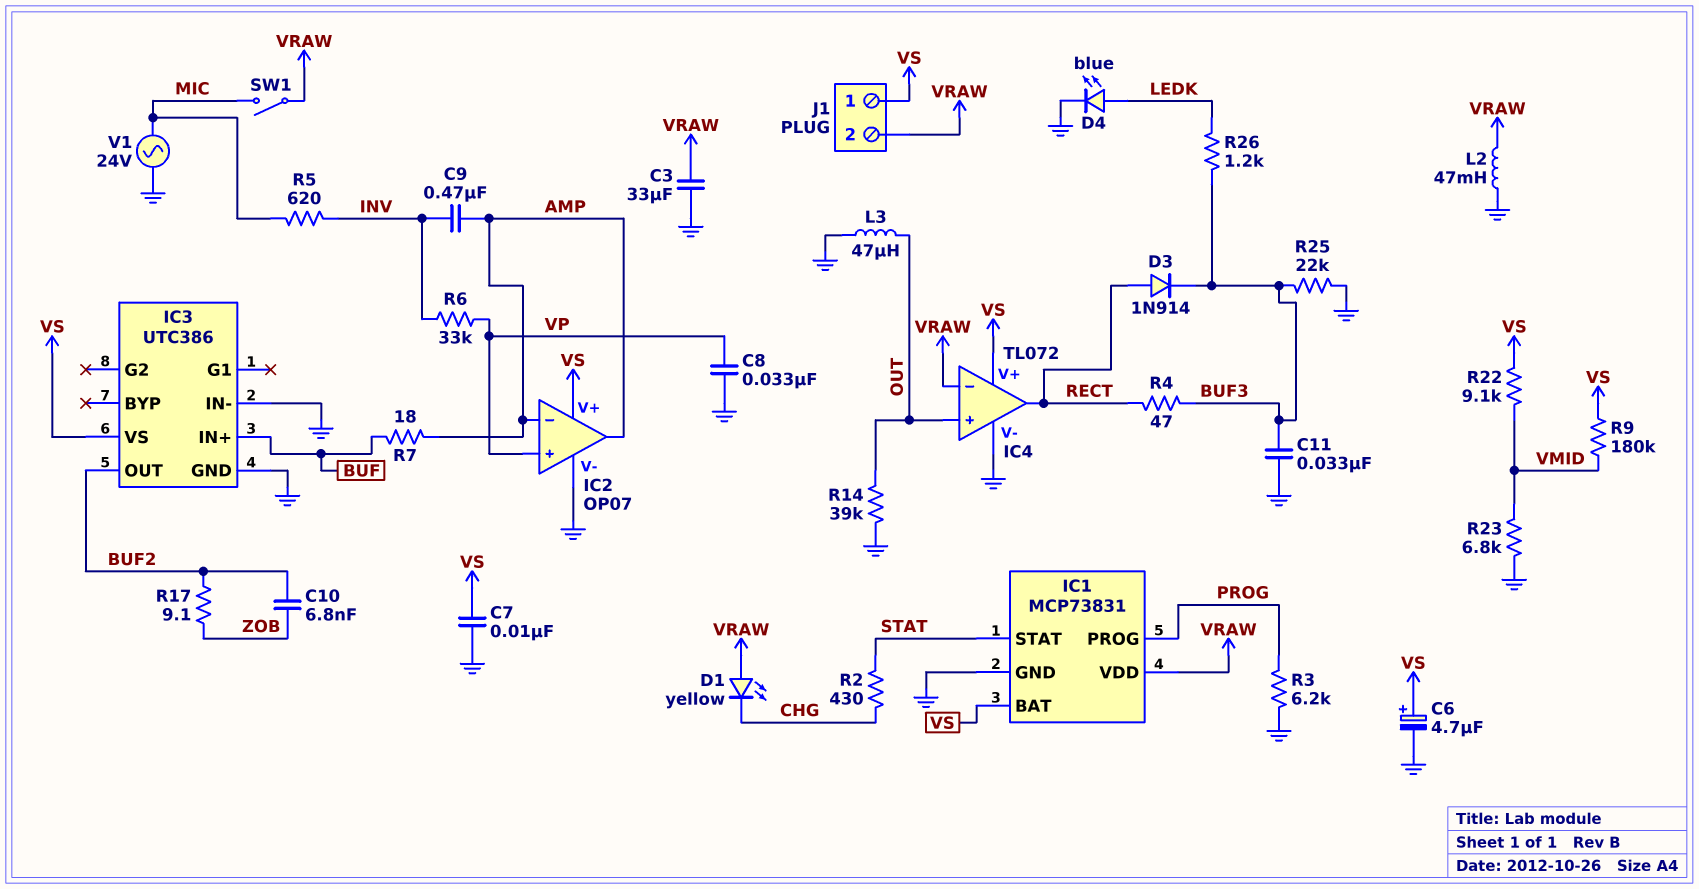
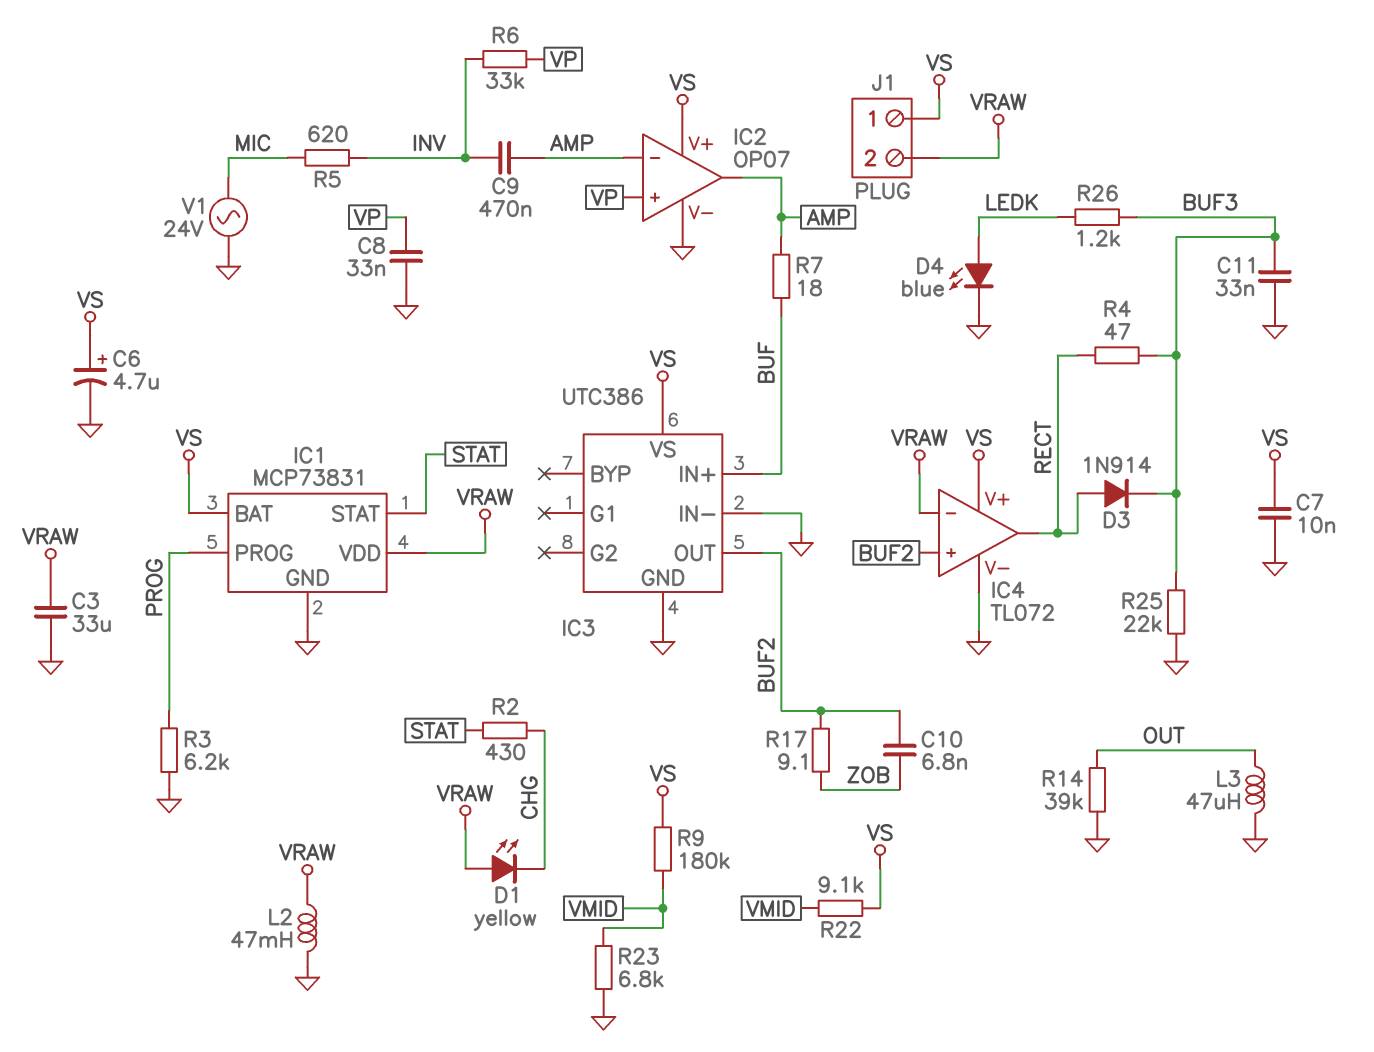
IC4 pin in+: OUT -> BUF2
SW1: switch (MIC, VRAW) -> none

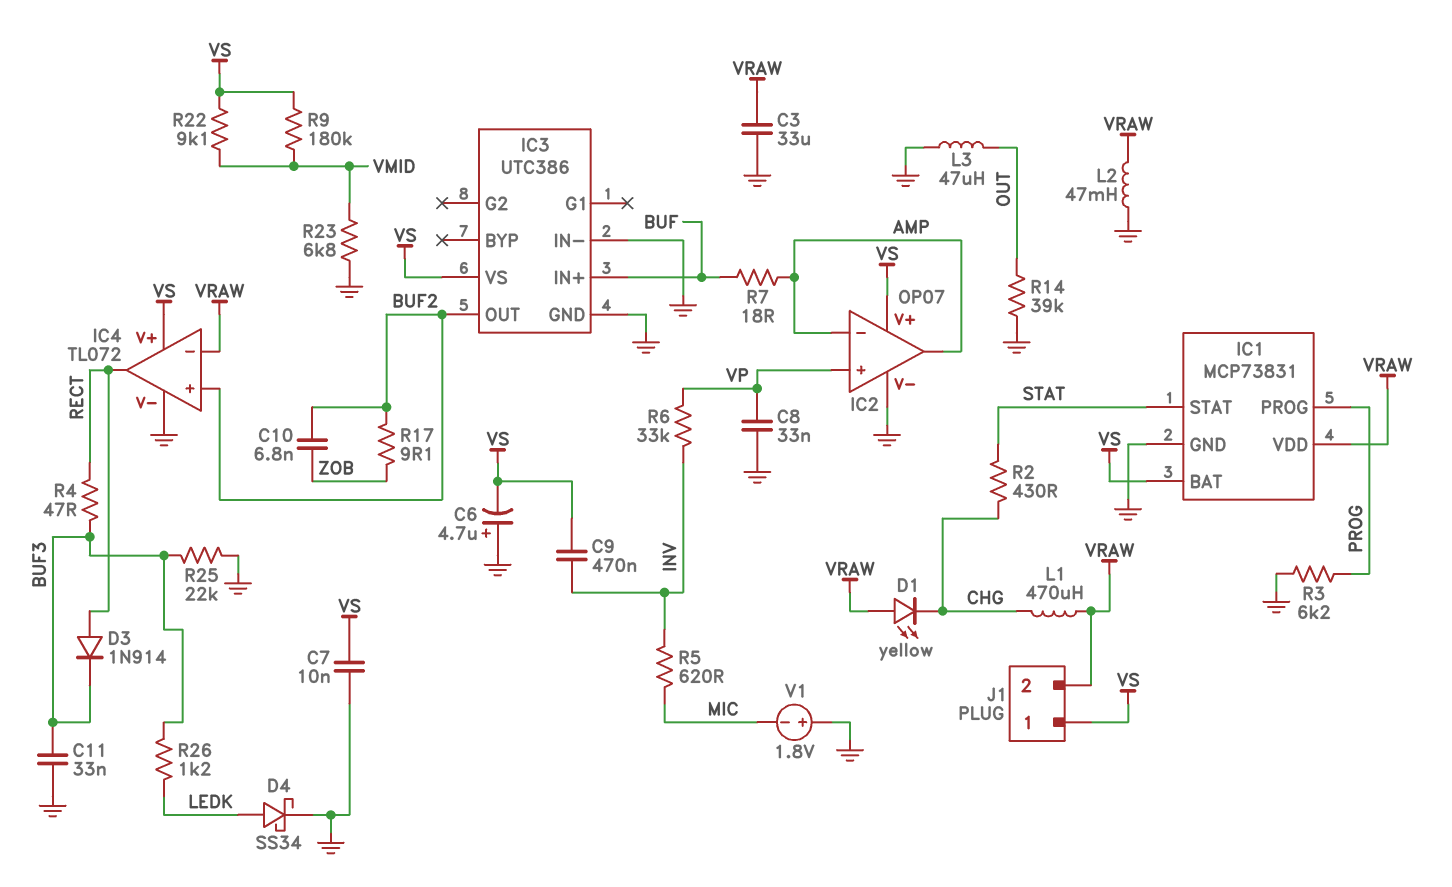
C6: 4.7uF (plus VS, minus GND) -> 4.7uF (plus GND, minus VS)
C9: 470nF (AMP, INV) -> 470nF (INV, VS)
D4: LED blue (A LEDK, K GND) -> schottky SS34 (A LEDK, K GND)
L1: none -> 470uH (CHG, VRAW)
V1: AC 24V (GND, MIC) -> 1.8V (plus GND, minus MIC)

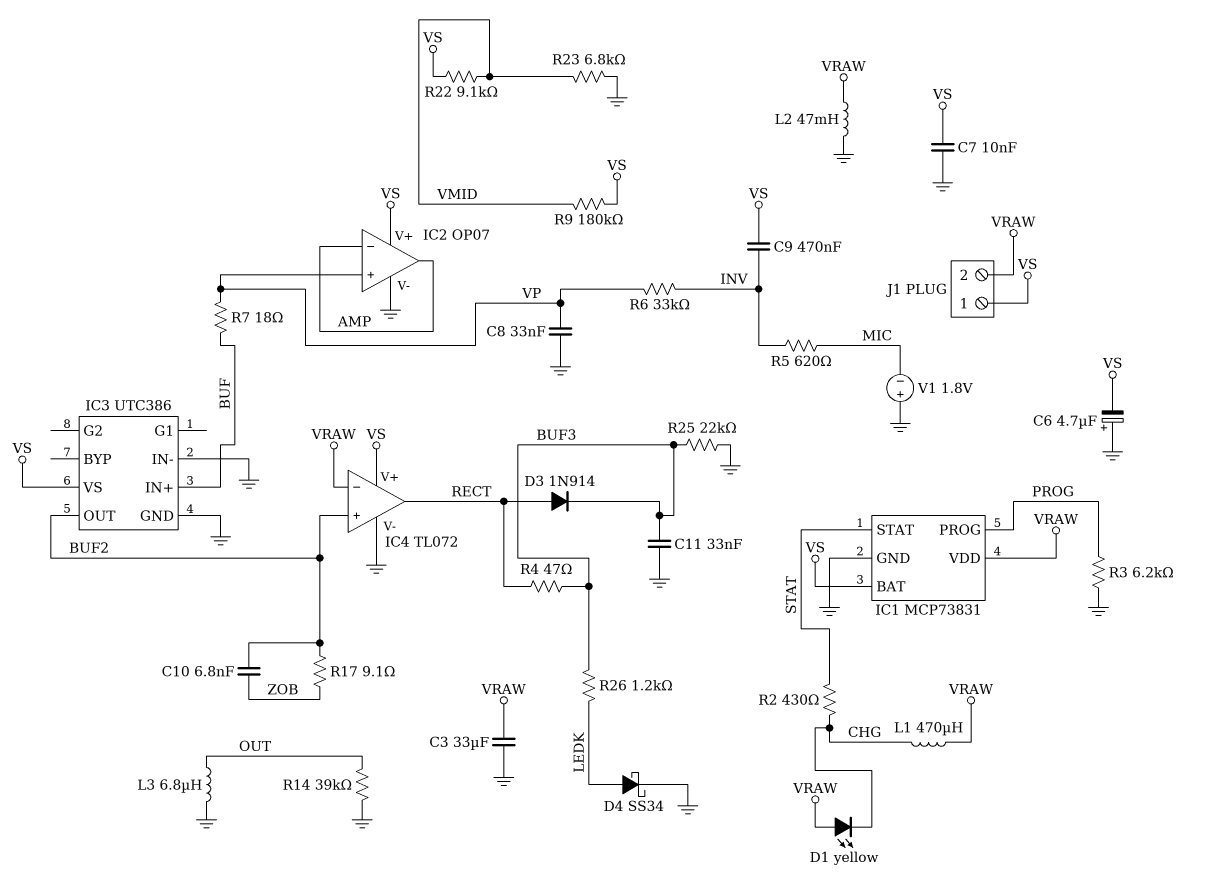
L3: 47uH (GND, OUT) -> 6.8uH (GND, OUT)
R7: 18 (AMP, BUF) -> 18 (BUF, VP)

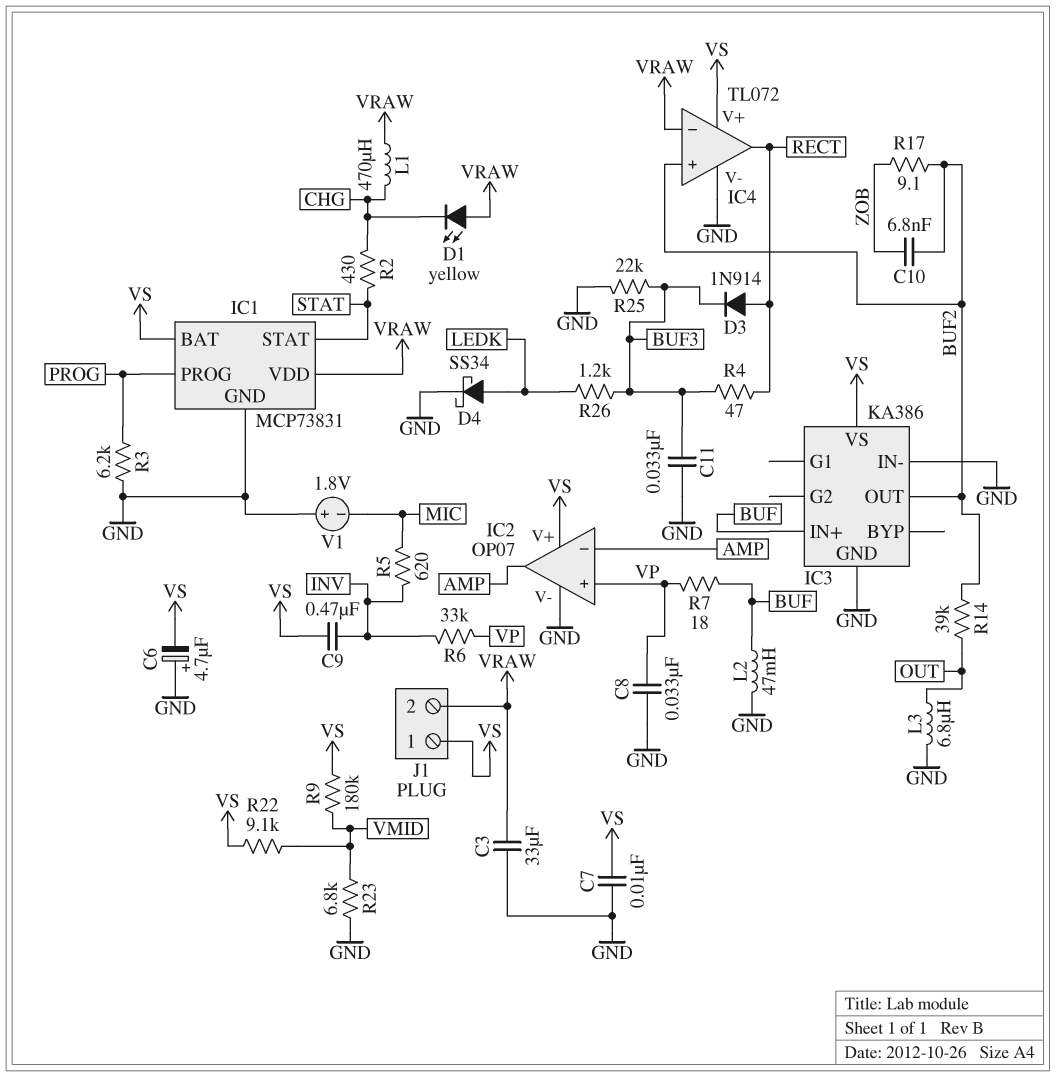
IC3: UTC386 -> KA386
L2: 47mH (GND, VRAW) -> 47mH (BUF, GND)
R14: 39k (GND, OUT) -> 39k (BUF2, OUT)

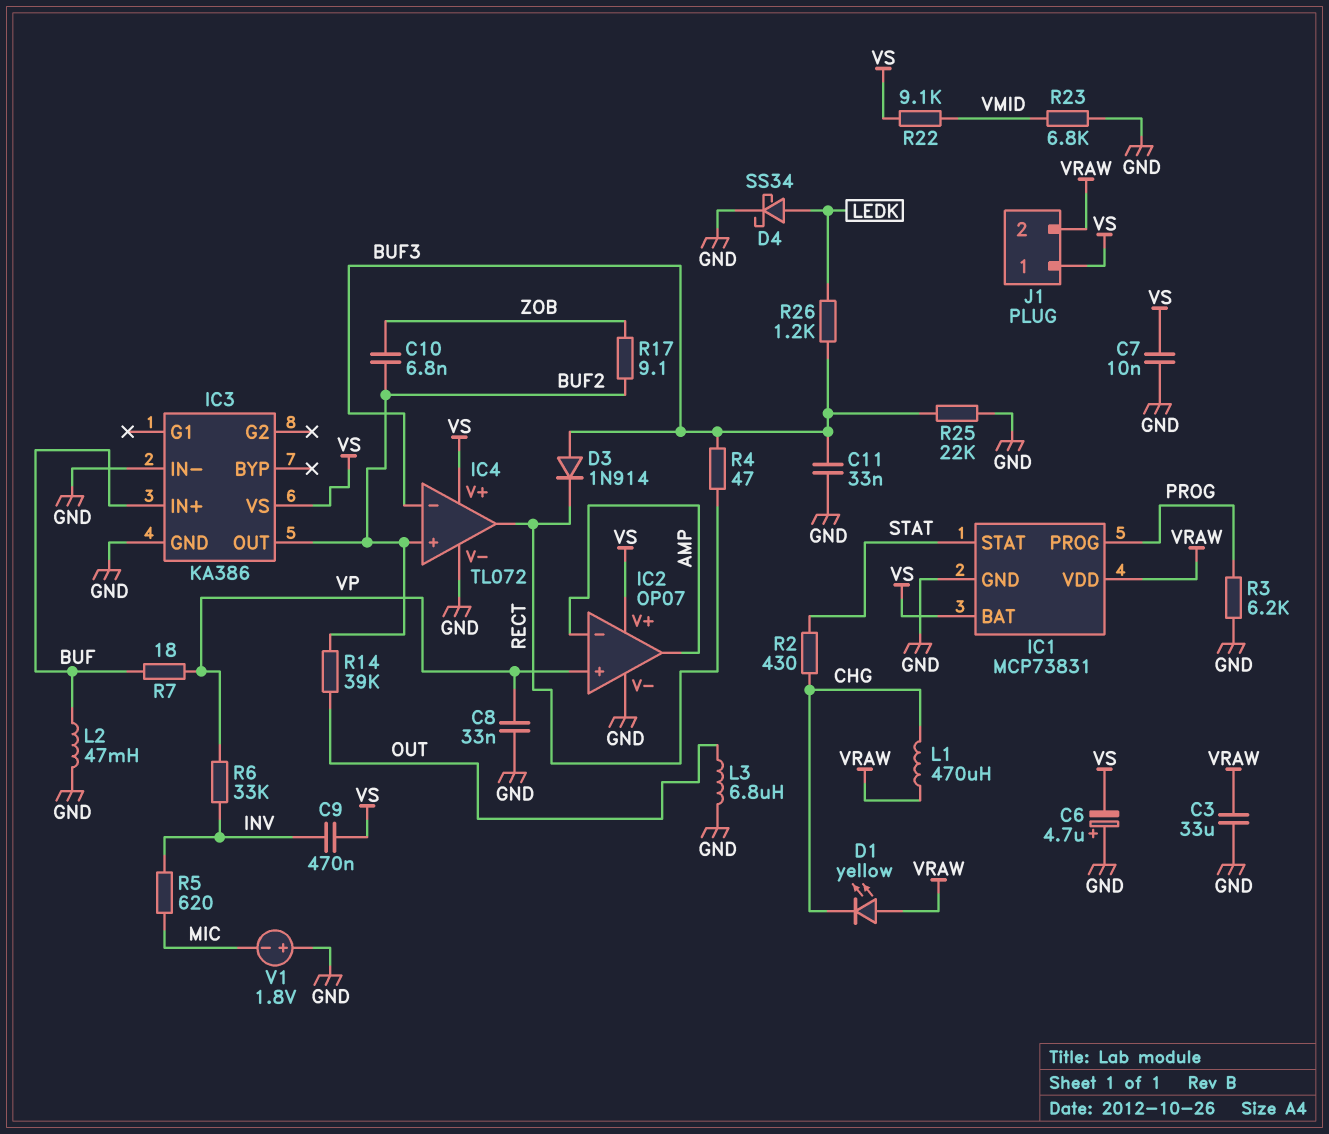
D3: diode 1N914 (A RECT, K BUF3) -> diode 1N914 (A BUF3, K RECT)
IC4 pin in-: VRAW -> BUF3
R9: 180k (VMID, VS) -> none

